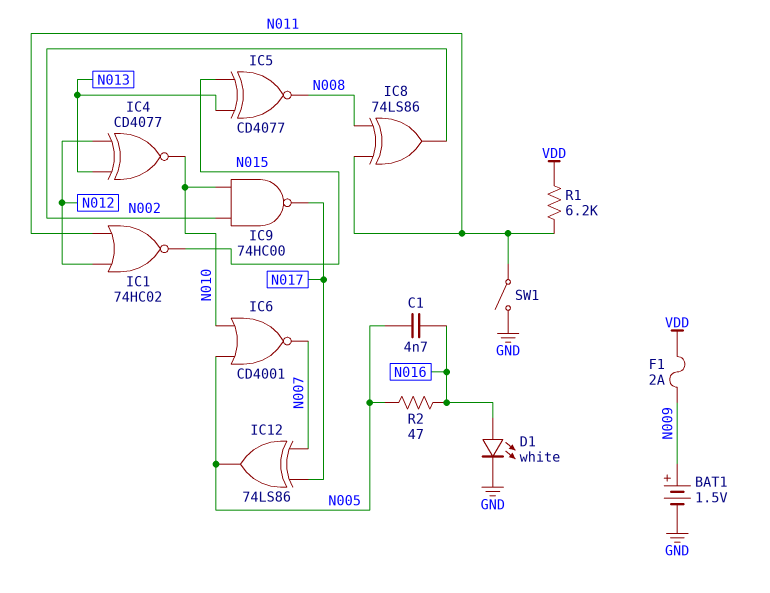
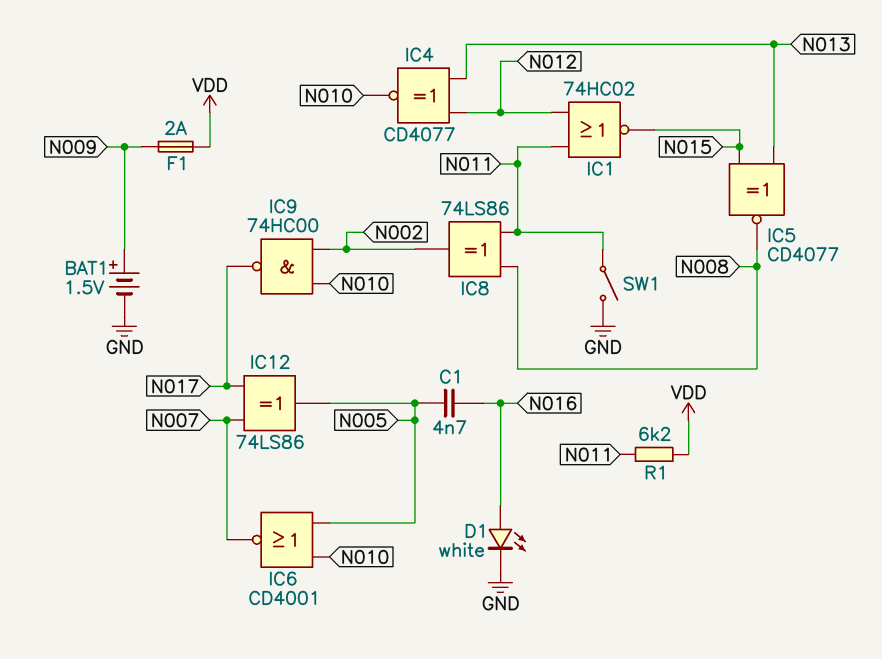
R2: 47 (N005, N016) -> none

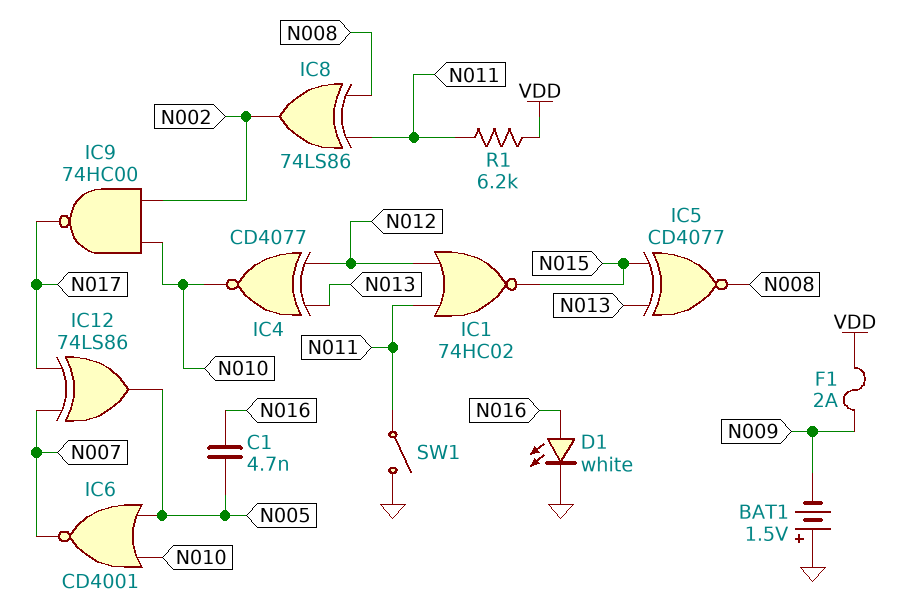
BAT1: 1.5V (plus N009, minus GND) -> 1.5V (plus GND, minus N009)

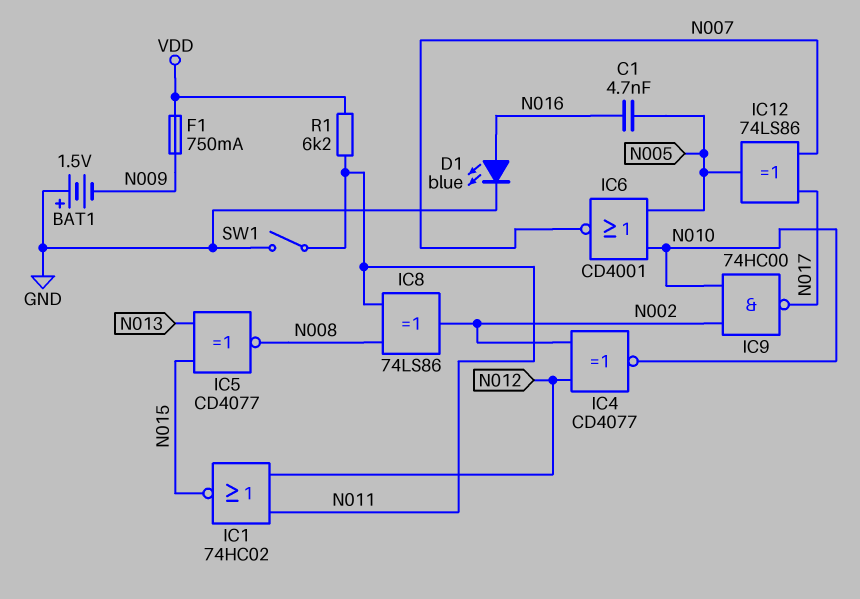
D1: LED white (A N016, K GND) -> LED blue (A N016, K GND)
F1: 2A (N009, VDD) -> 750mA (N009, VDD)
IC4: XNOR CD4077 (in N012, in N013, out N010) -> XNOR CD4077 (in N002, in N012, out N010)

